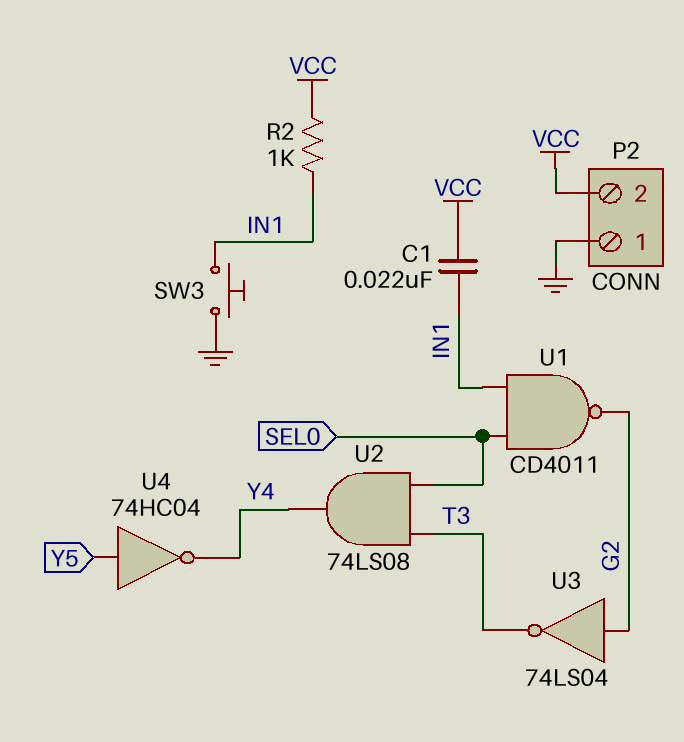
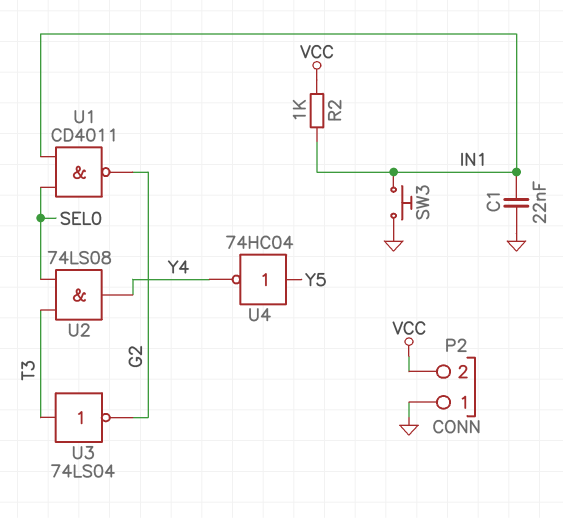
C1: 22nF (IN1, VCC) -> 22nF (GND, IN1)
U3: NOT 74LS04 (in G2, out T3) -> NOT 74LS04 (in T3, out G2)

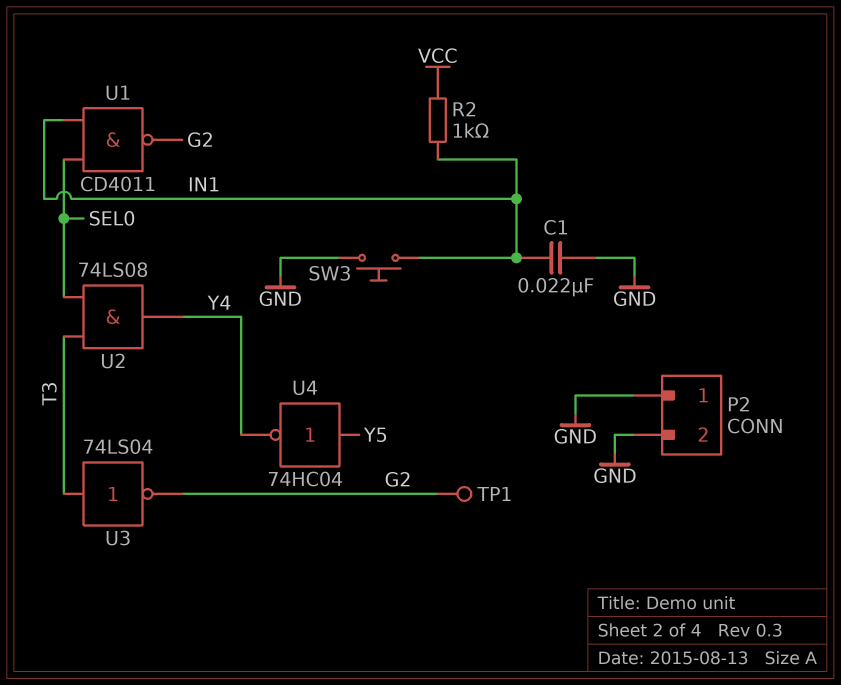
P2 pin 2: VCC -> GND
TP1: none -> test point (G2)

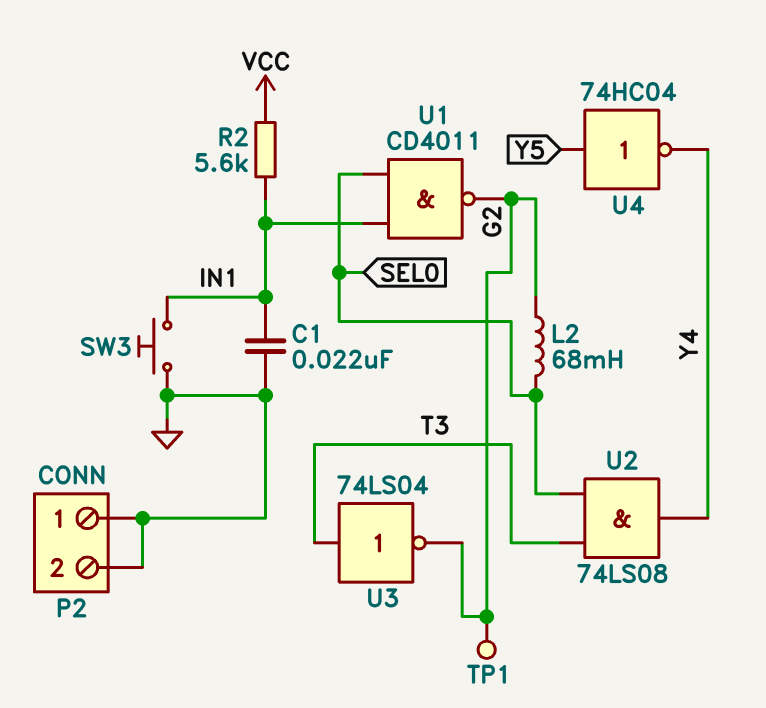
L2: none -> 68mH (G2, SEL0)
R2: 1k (IN1, VCC) -> 5.6k (IN1, VCC)

